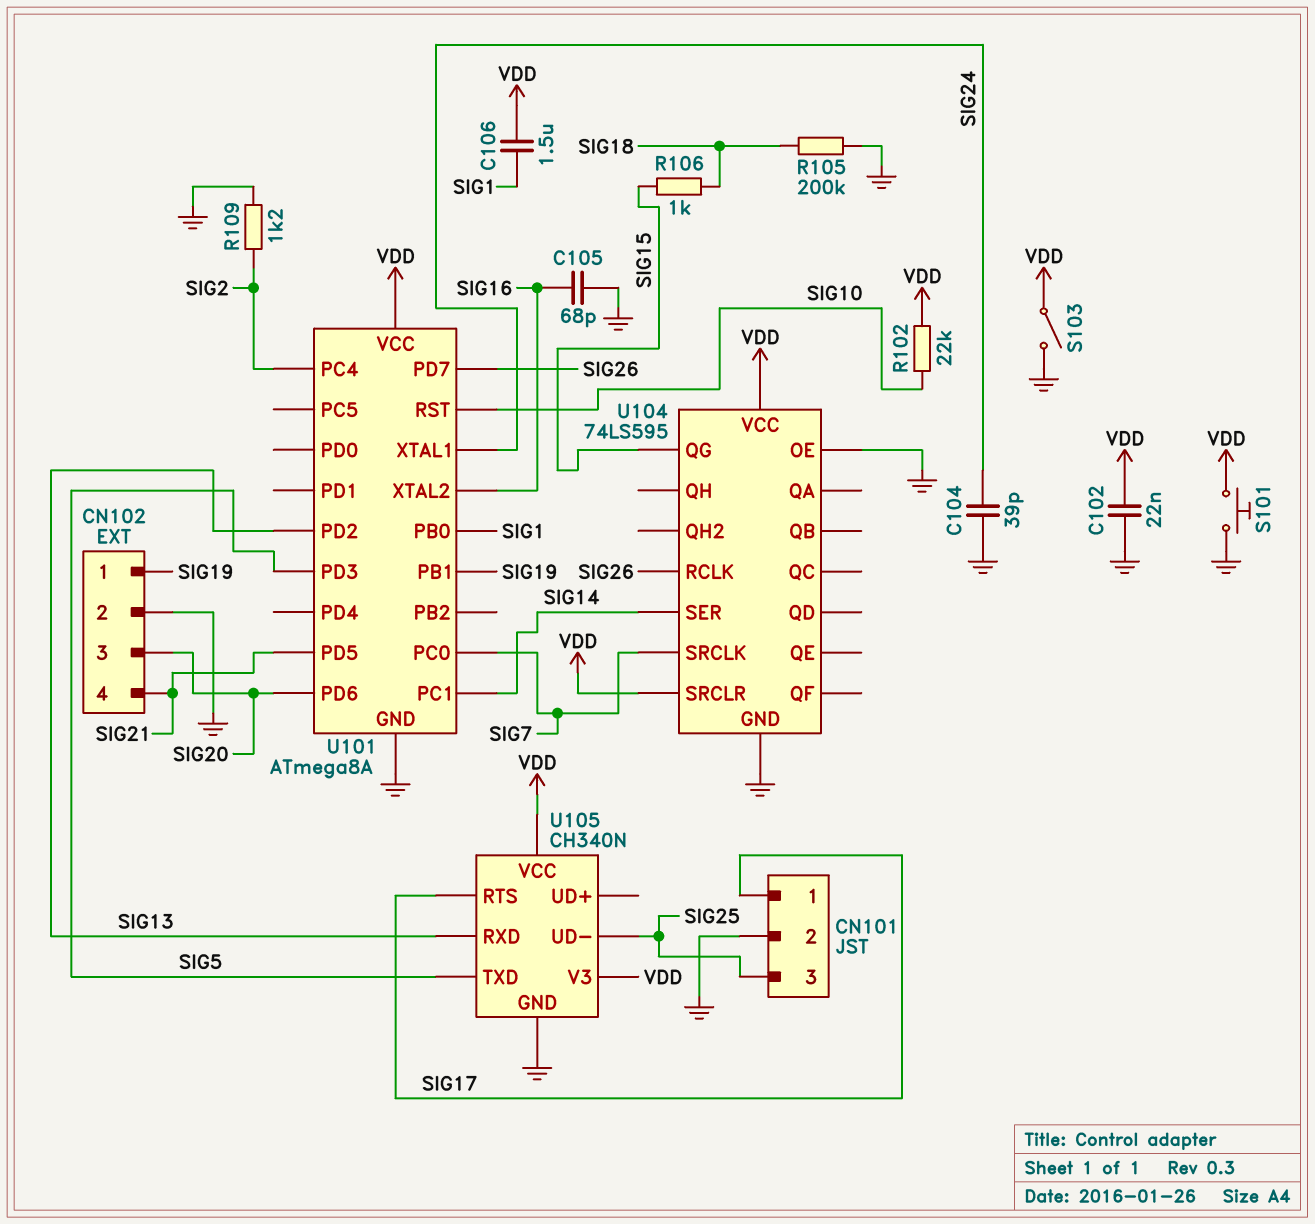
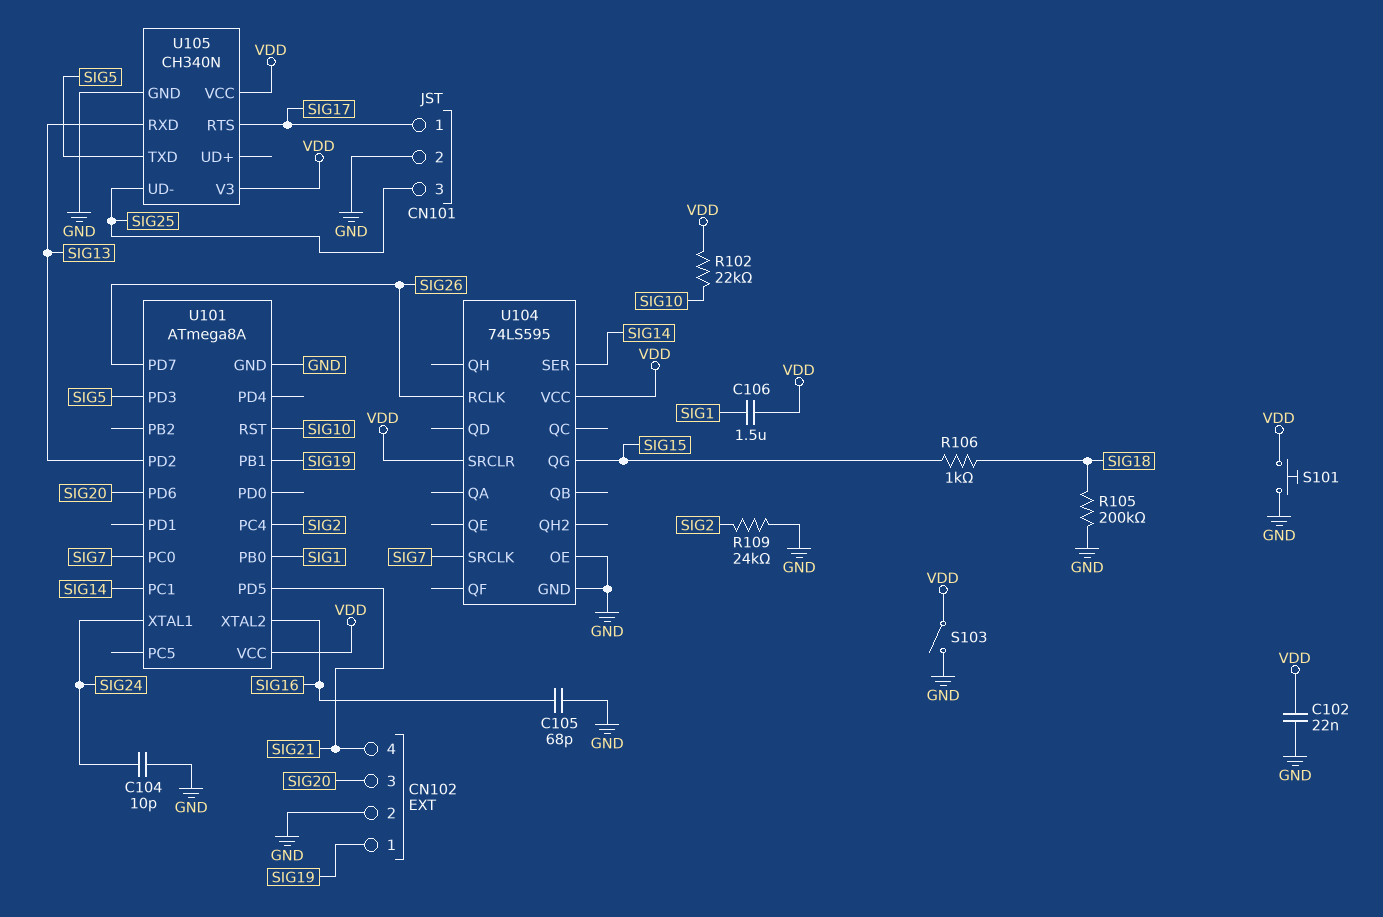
C104: 39pF (GND, SIG24) -> 10pF (GND, SIG24)
R109: 1.2k (GND, SIG2) -> 24k (GND, SIG2)

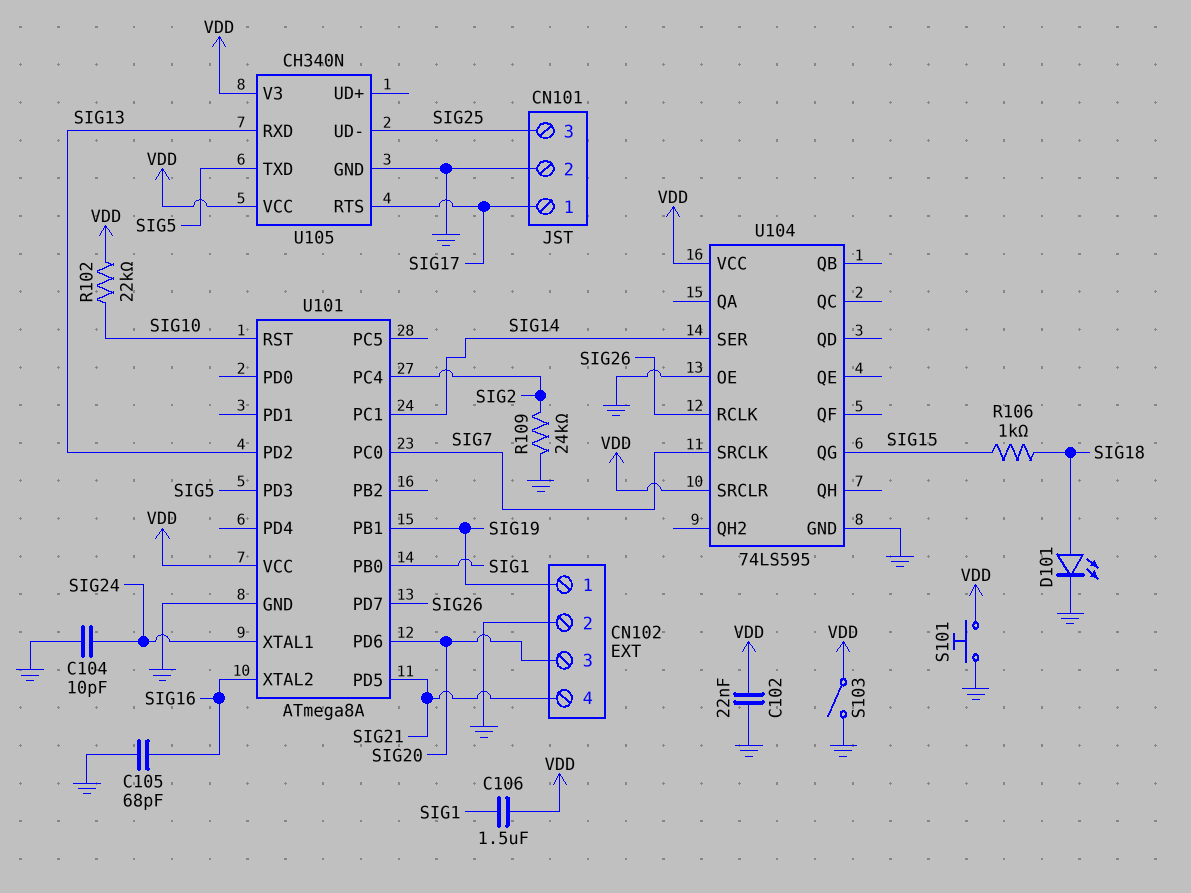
D101: none -> LED (A SIG18, K GND)
R105: 200k (GND, SIG18) -> none

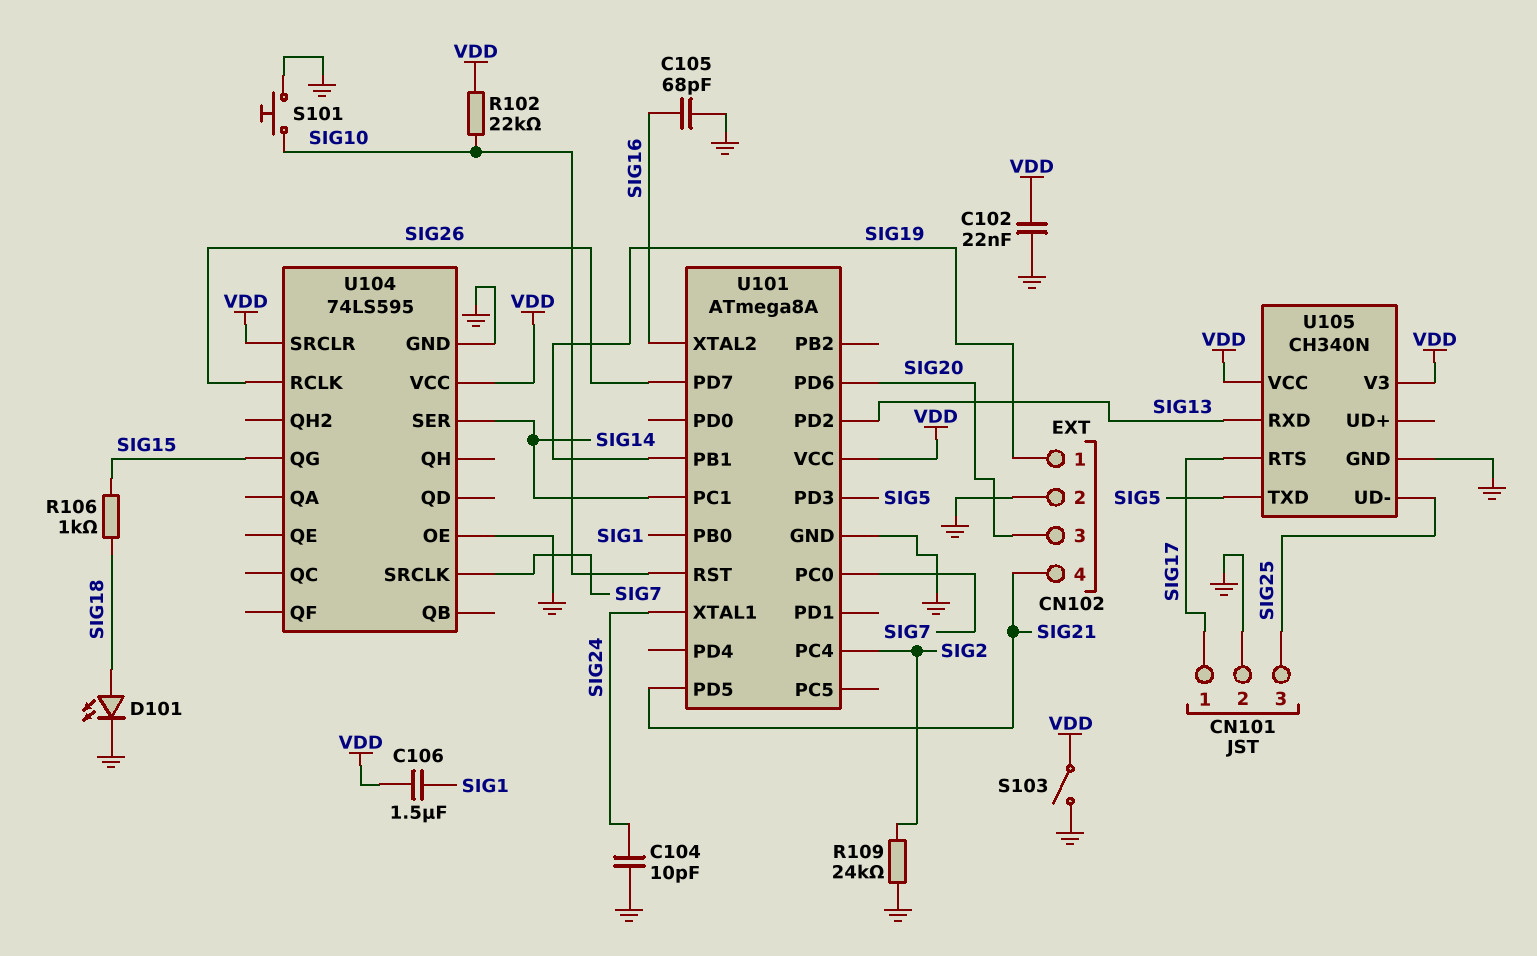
S101: button (GND, VDD) -> button (GND, SIG10)

